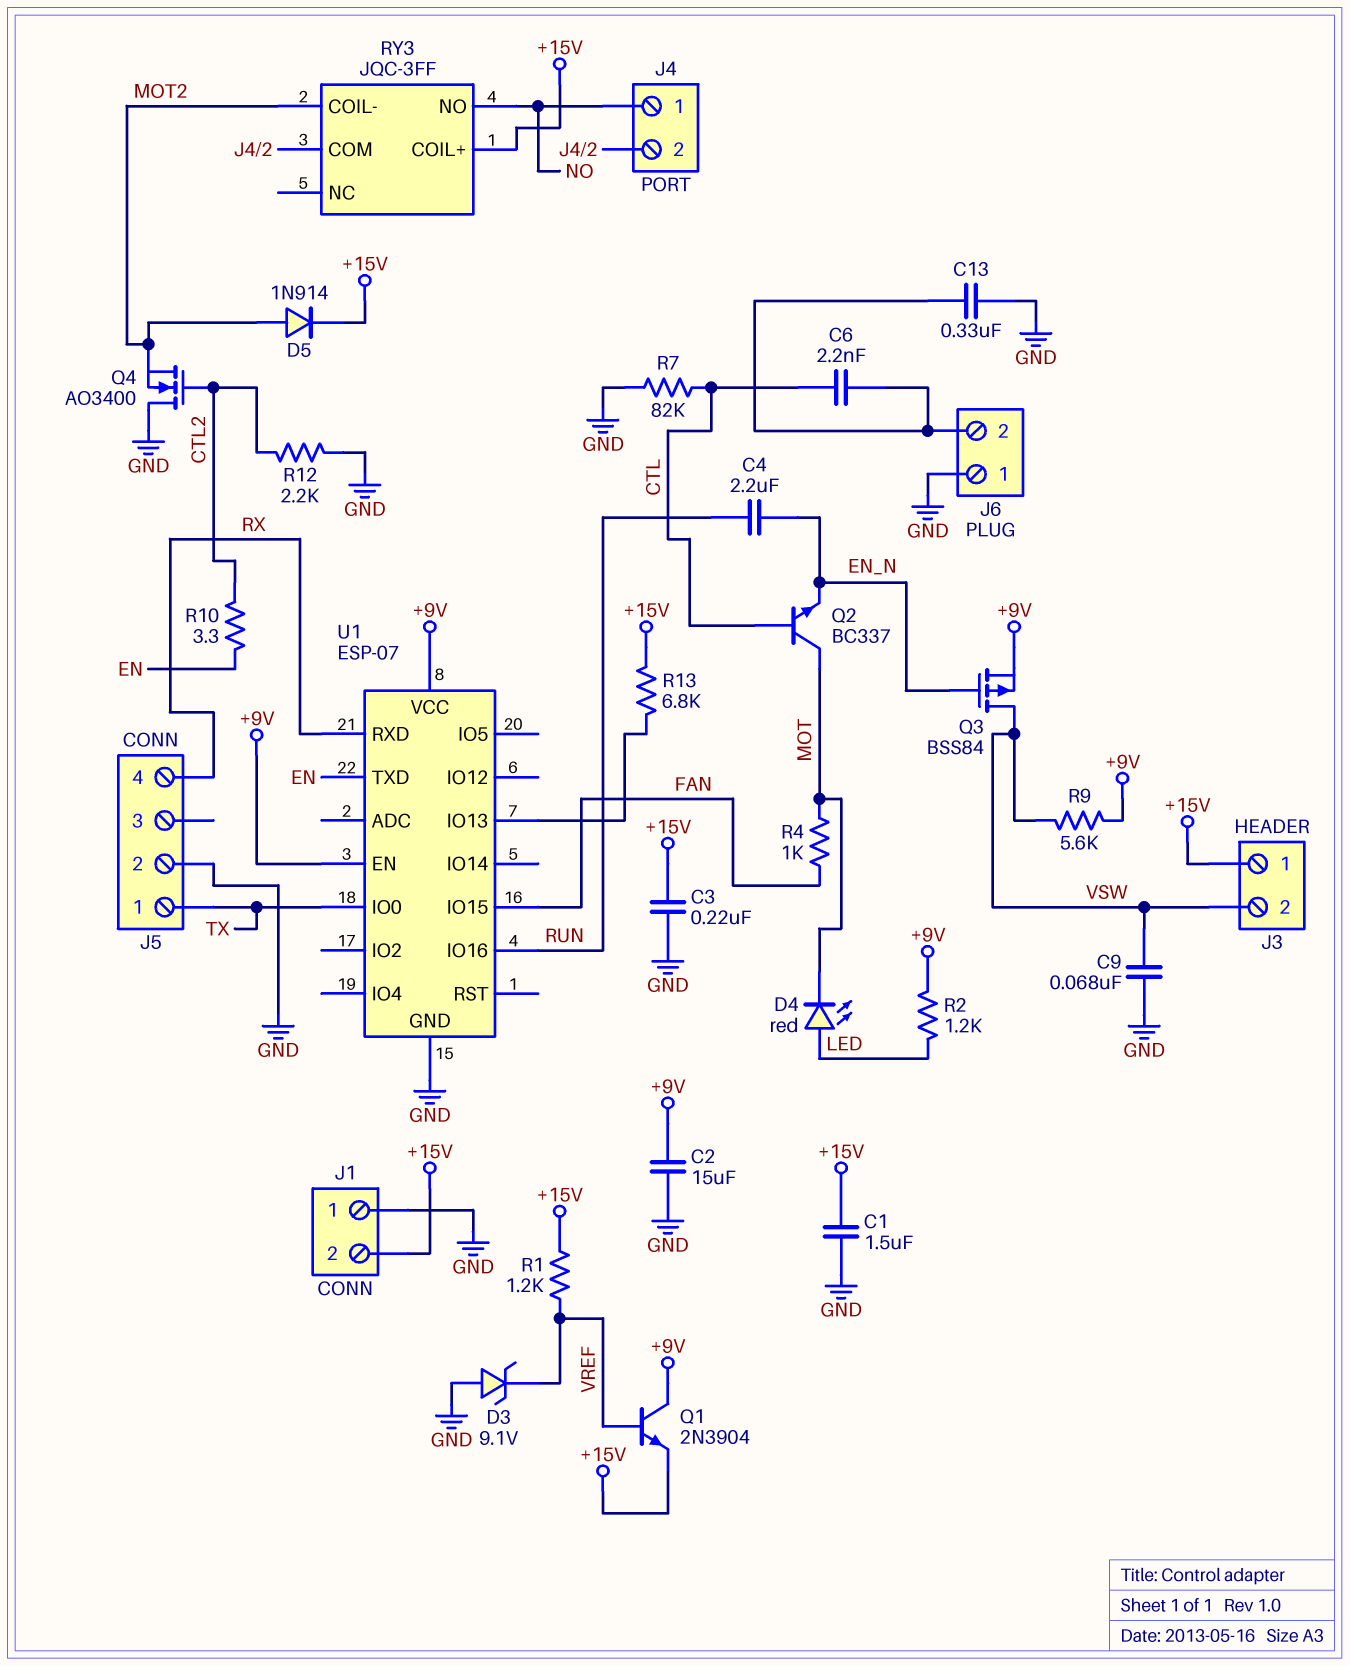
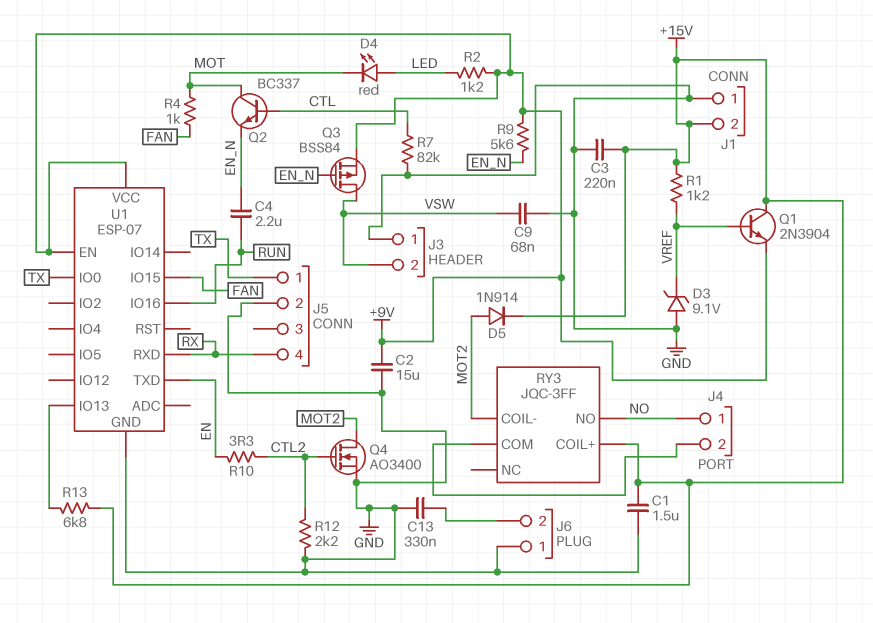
C6: 2.2nF (CTL, J6/2) -> none
J3 pin 1: +15V -> GND
Q1: NPN 2N3904 (B VREF, C +9V, E +15V) -> NPN 2N3904 (B VREF, C +15V, E +9V)
Q4: NMOS AO3400 (G CTL2, D GND, S MOT2) -> NMOS AO3400 (G CTL2, D MOT2, S GND)
R9: 5.6k (+9V, VSW) -> 5.6k (+9V, EN_N)

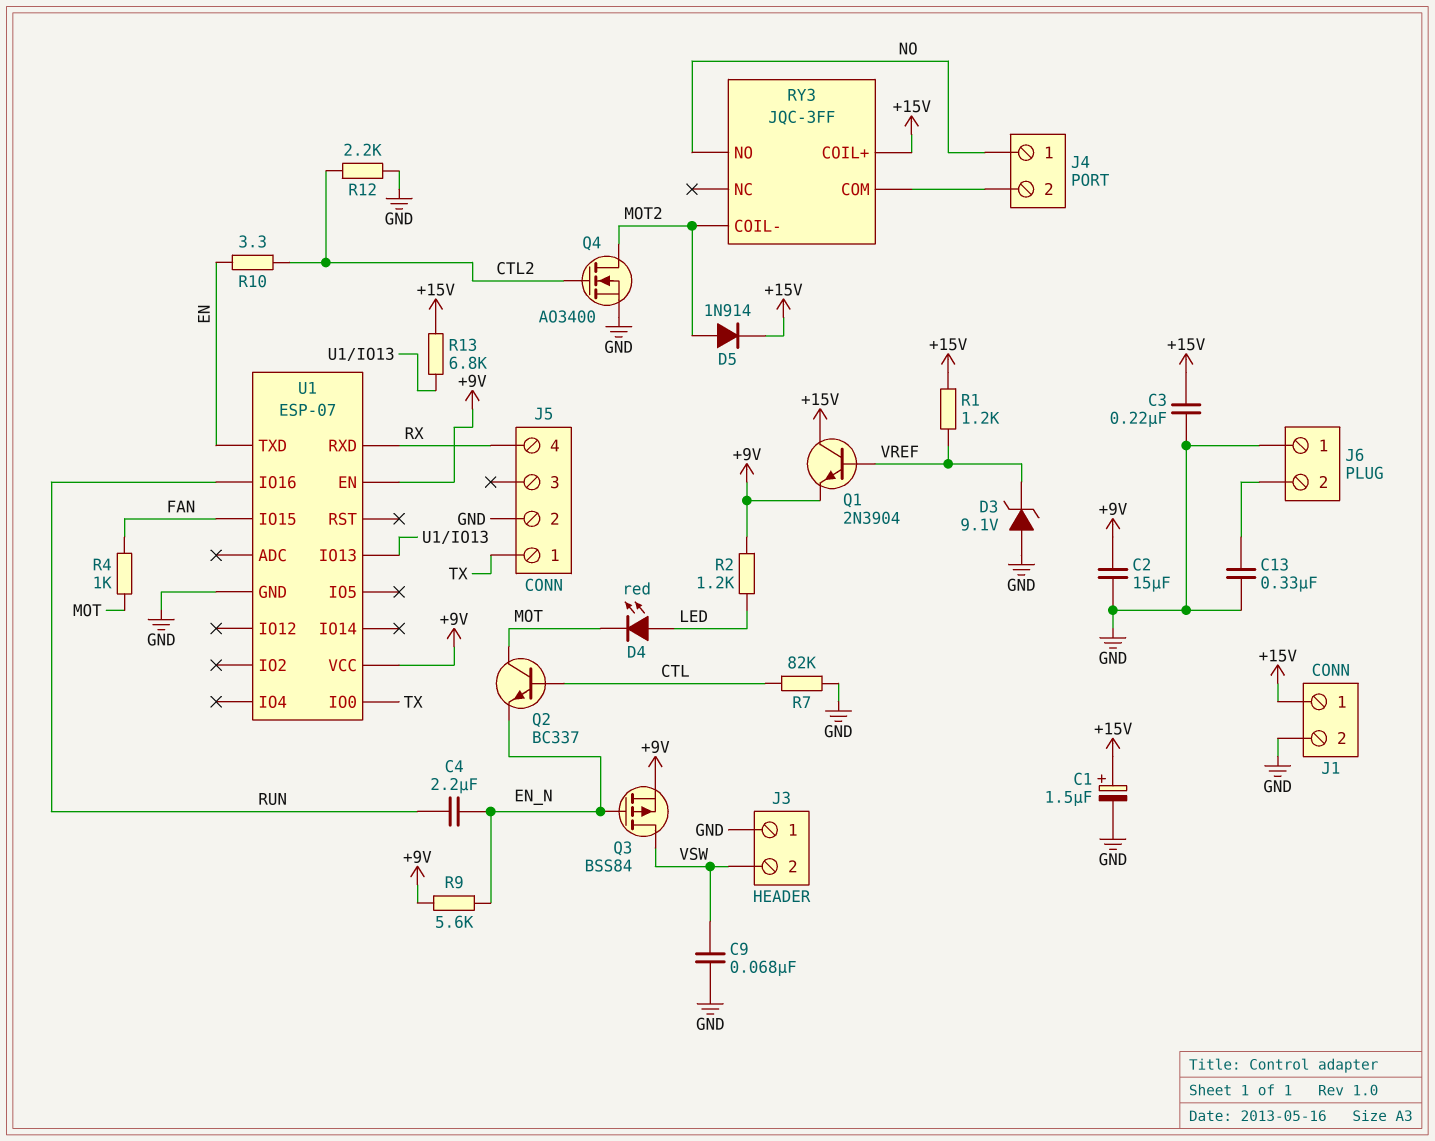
C1: 1.5uF (+15V, GND) -> 1.5uF (plus +15V, minus GND)
J1 pin 1: GND -> +15V
J1 pin 2: +15V -> GND

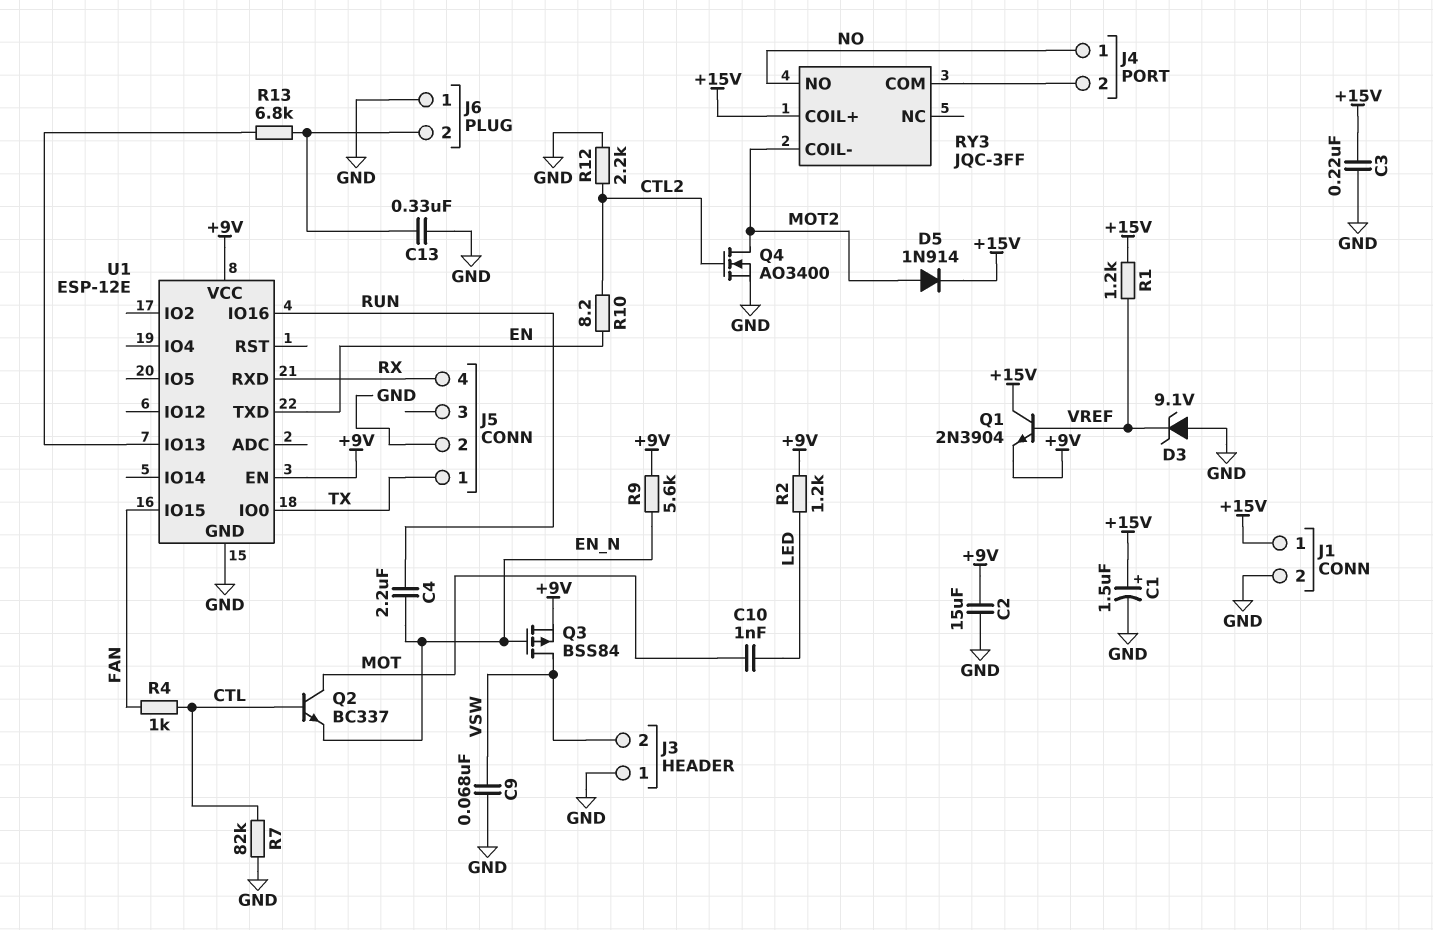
C10: none -> 1nF (LED, MOT)
D4: LED red (A LED, K MOT) -> none
R4: 1k (FAN, MOT) -> 1k (CTL, FAN)
R10: 3.3 (CTL2, EN) -> 8.2 (CTL2, EN)
R13: 6.8k (+15V, U1/IO13) -> 6.8k (J6/2, U1/IO13)
U1: ESP-07 -> ESP-12E

